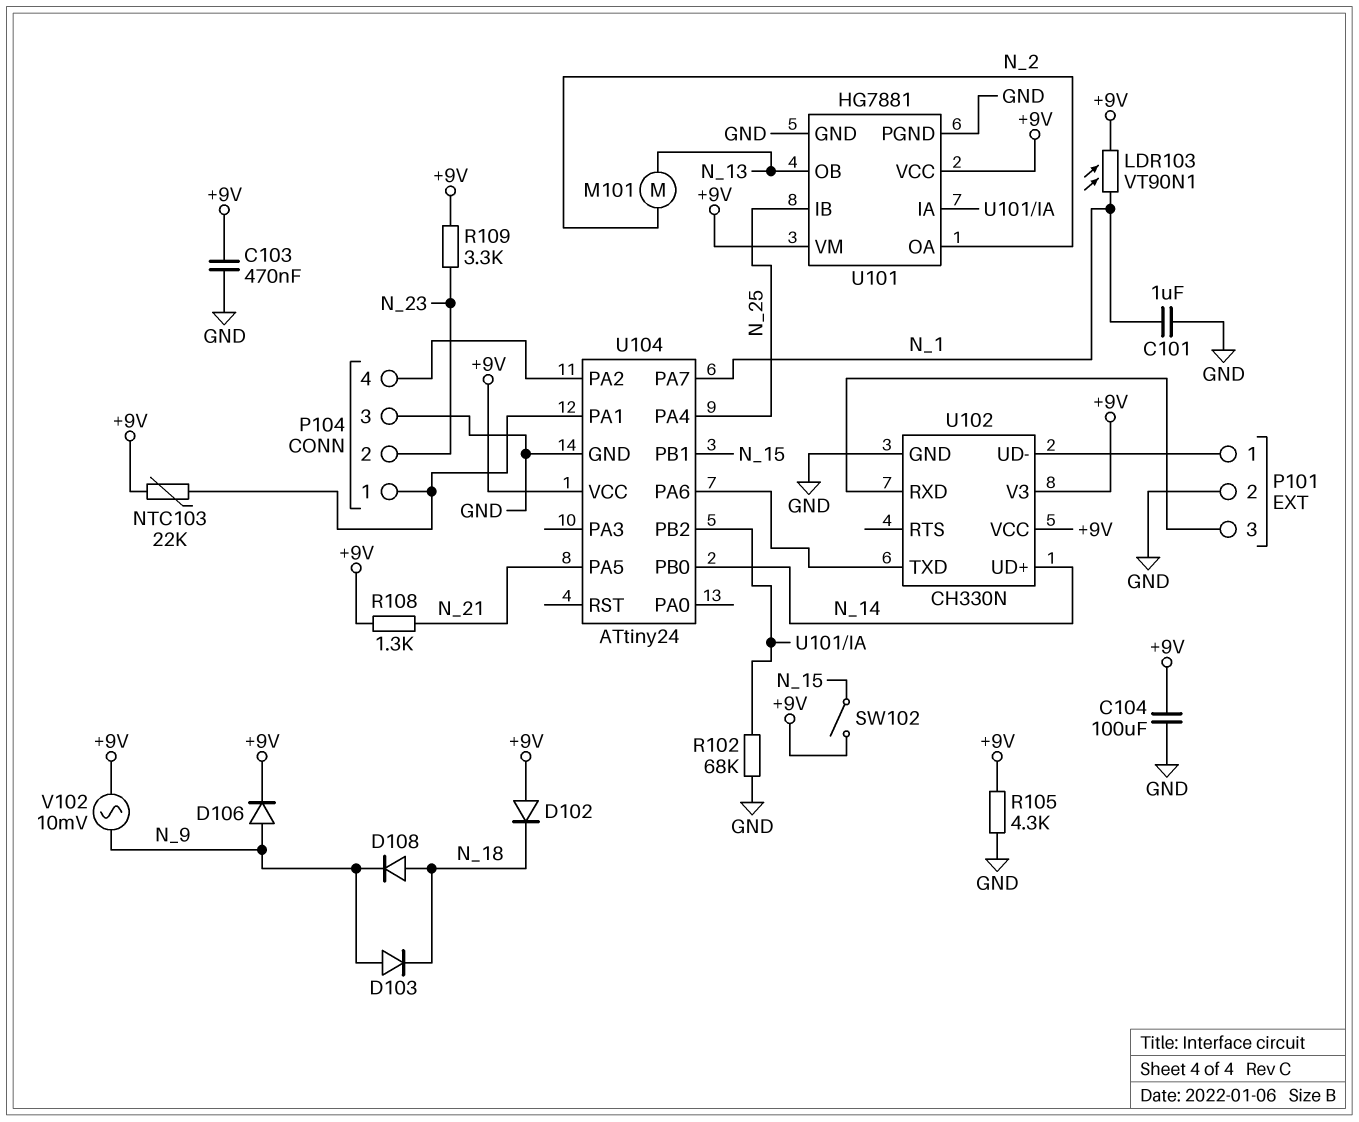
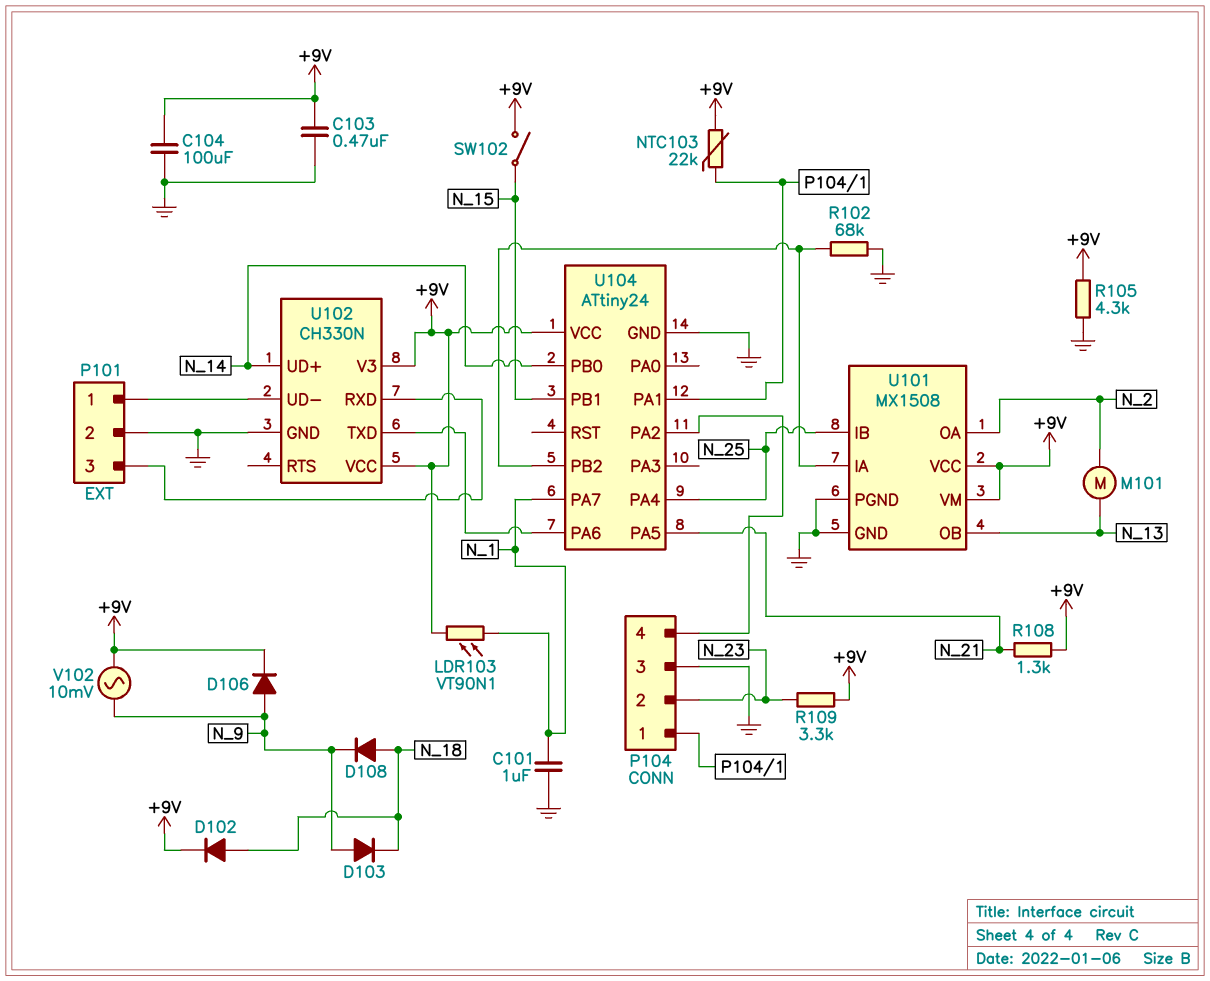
D102: diode (A +9V, K N_18) -> diode (A N_18, K +9V)
U101: HG7881 -> MX1508

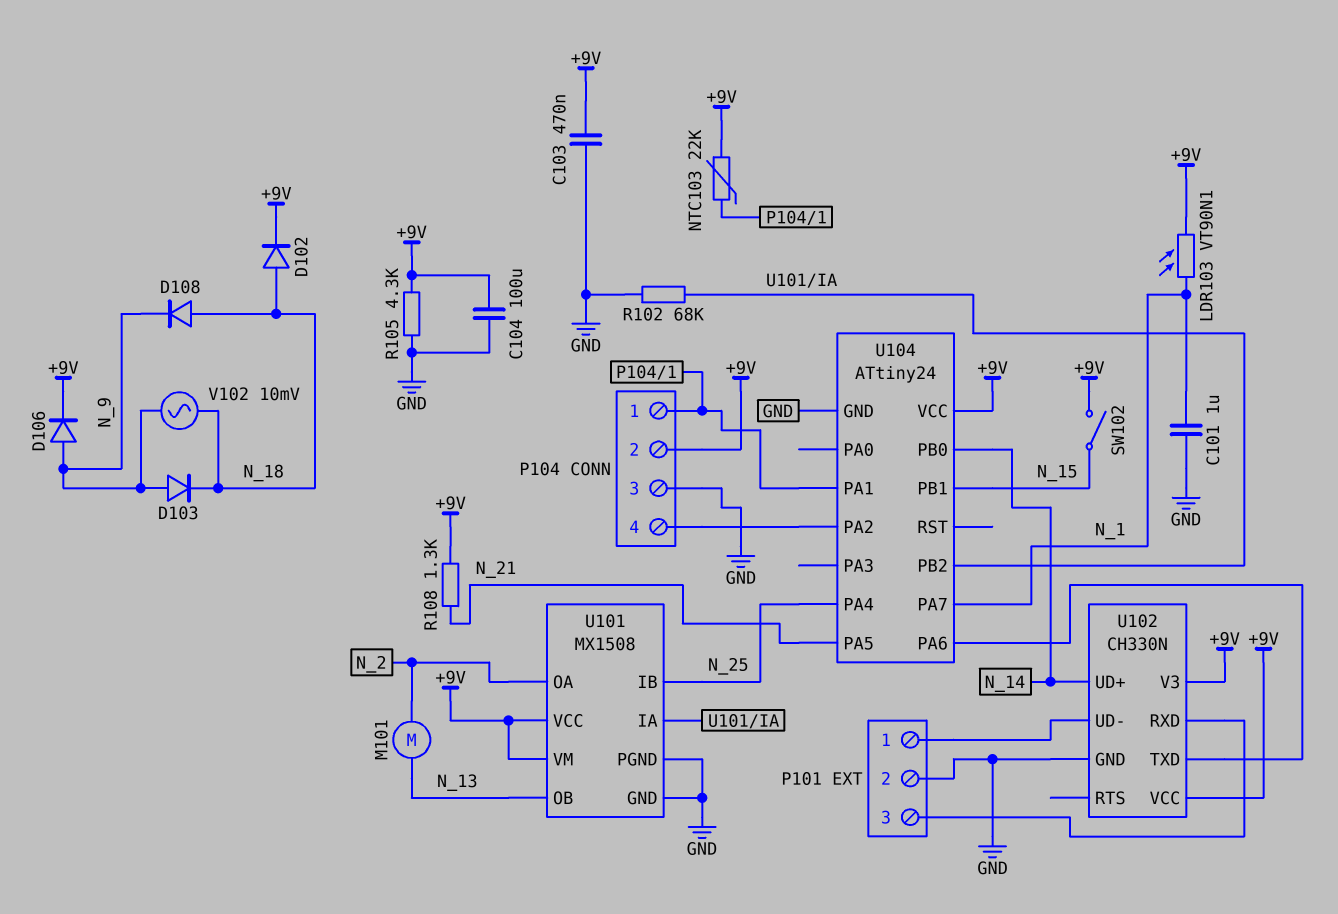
P104 pin 2: N_23 -> +9V
R109: 3.3k (+9V, N_23) -> none
V102: AC 10mV (+9V, N_9) -> AC 10mV (N_9, N_18)

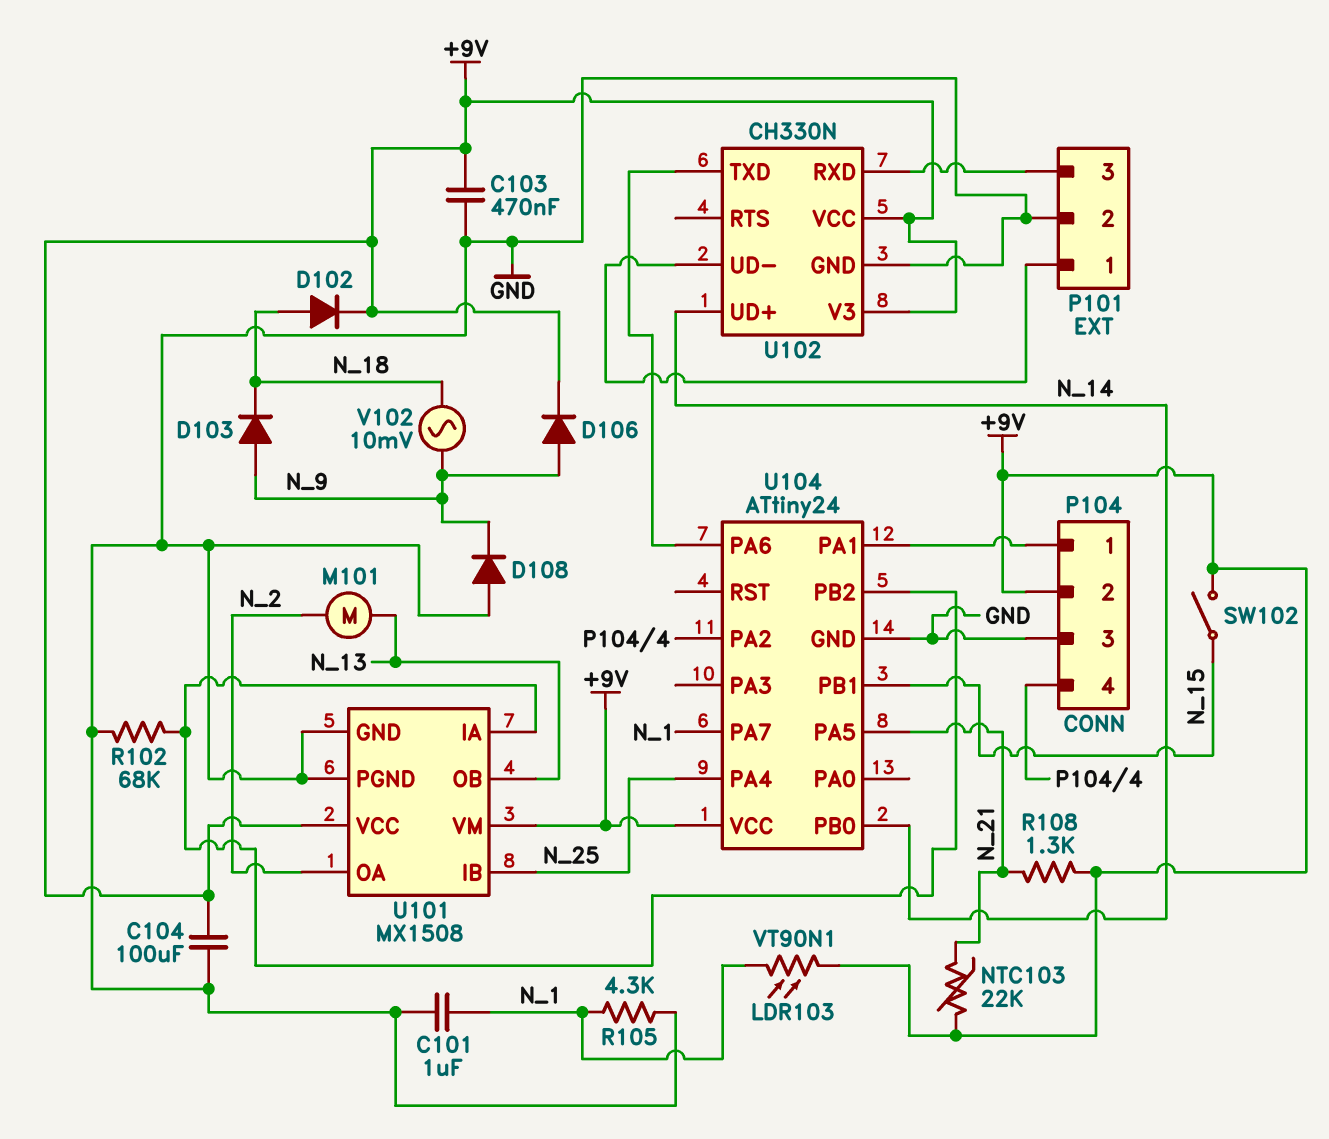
D108: diode (A N_18, K N_9) -> diode (A GND, K N_9)
NTC103: 22k (+9V, P104/1) -> 22k (+9V, N_21)
R105: 4.3k (+9V, GND) -> 4.3k (GND, N_1)

